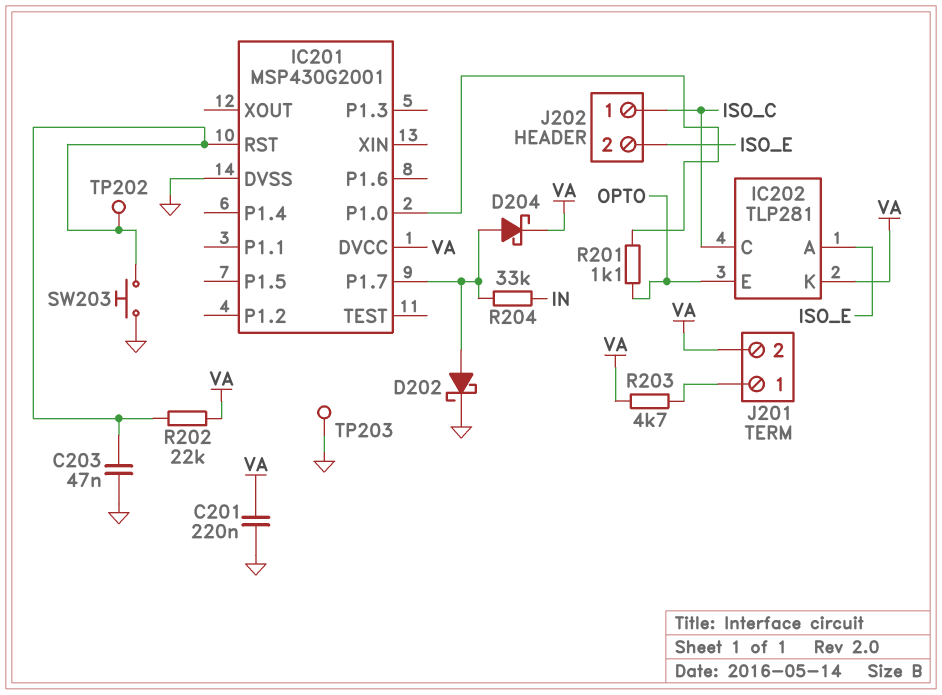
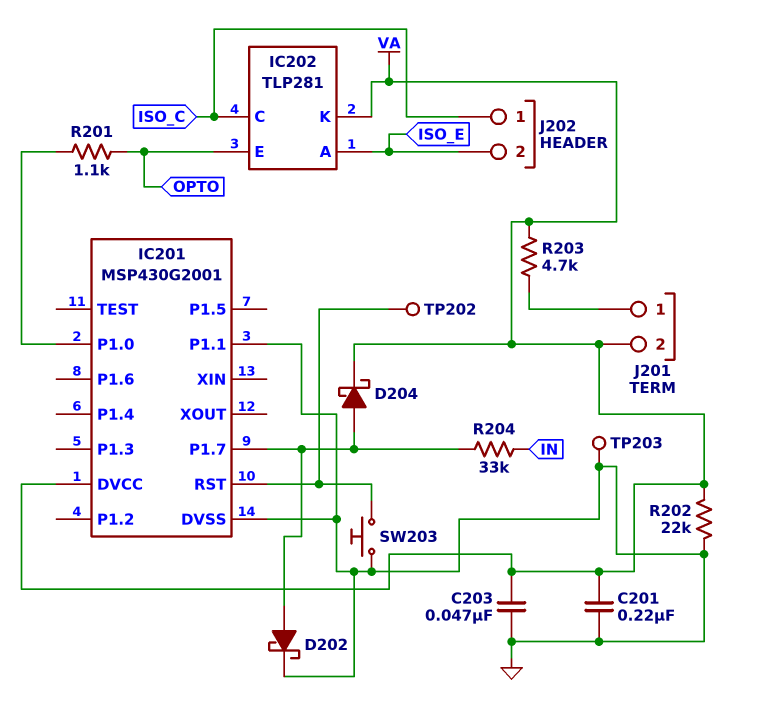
C203: 47nF (GND, IC201/RST) -> 47nF (GND, VA)
IC201 pin P1.1: none -> GND
R202: 22k (IC201/RST, VA) -> 22k (GND, VA)

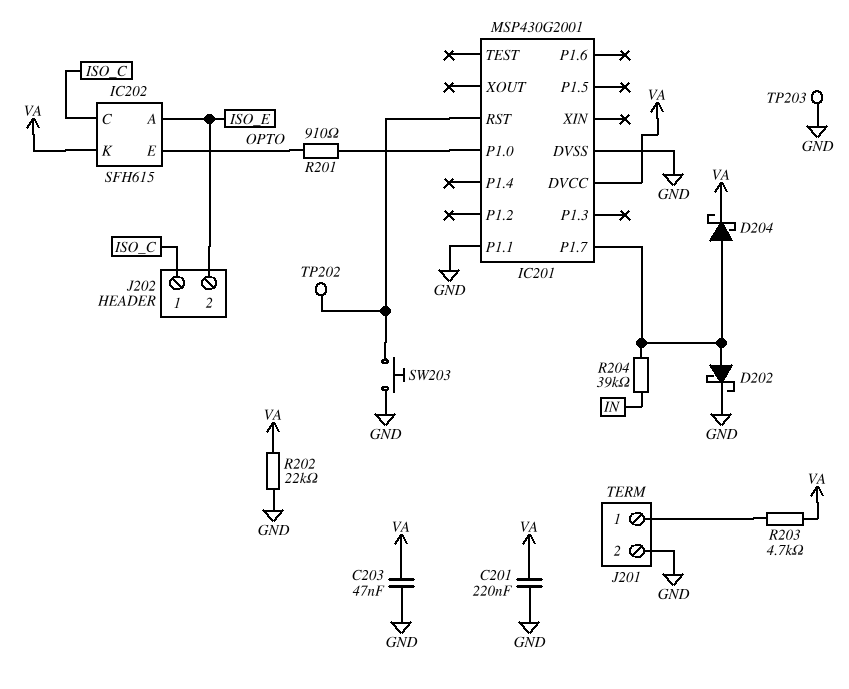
IC202: TLP281 -> SFH615
J201 pin 2: VA -> GND
R201: 1.1k (IC201/P1.0, OPTO) -> 910 (IC201/P1.0, OPTO)
R204: 33k (IC201/P1.7, IN) -> 39k (IC201/P1.7, IN)

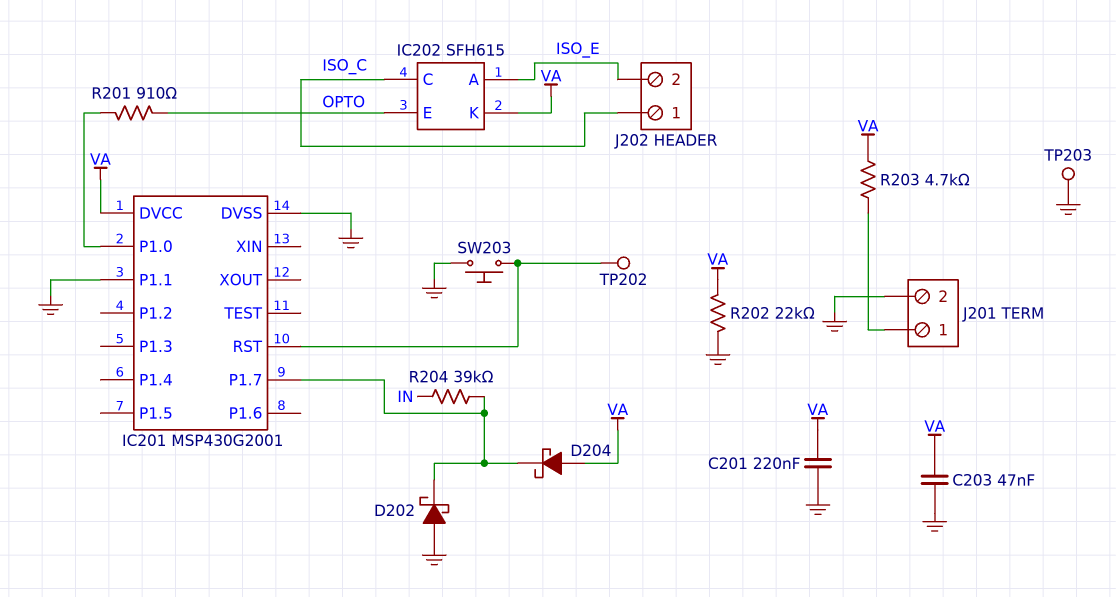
D202: schottky (A IC201/P1.7, K GND) -> schottky (A GND, K IC201/P1.7)
D204: schottky (A IC201/P1.7, K VA) -> schottky (A VA, K IC201/P1.7)

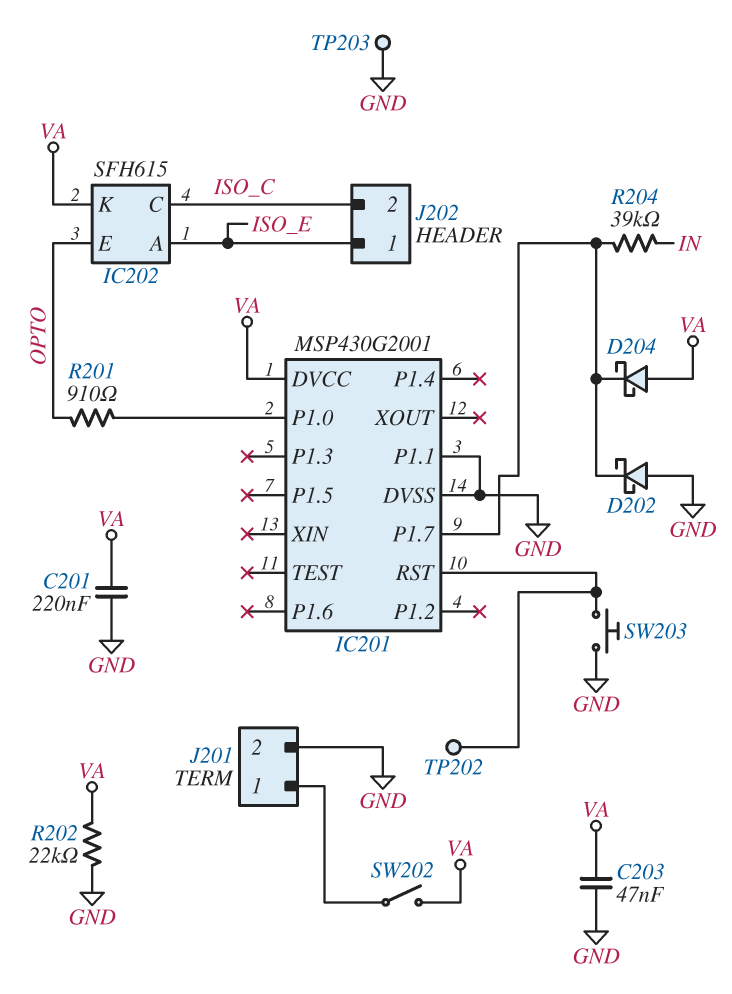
J202 pin 1: ISO_C -> ISO_E
J202 pin 2: ISO_E -> ISO_C
R203: 4.7k (J201/1, VA) -> none
SW202: none -> switch (J201/1, VA)

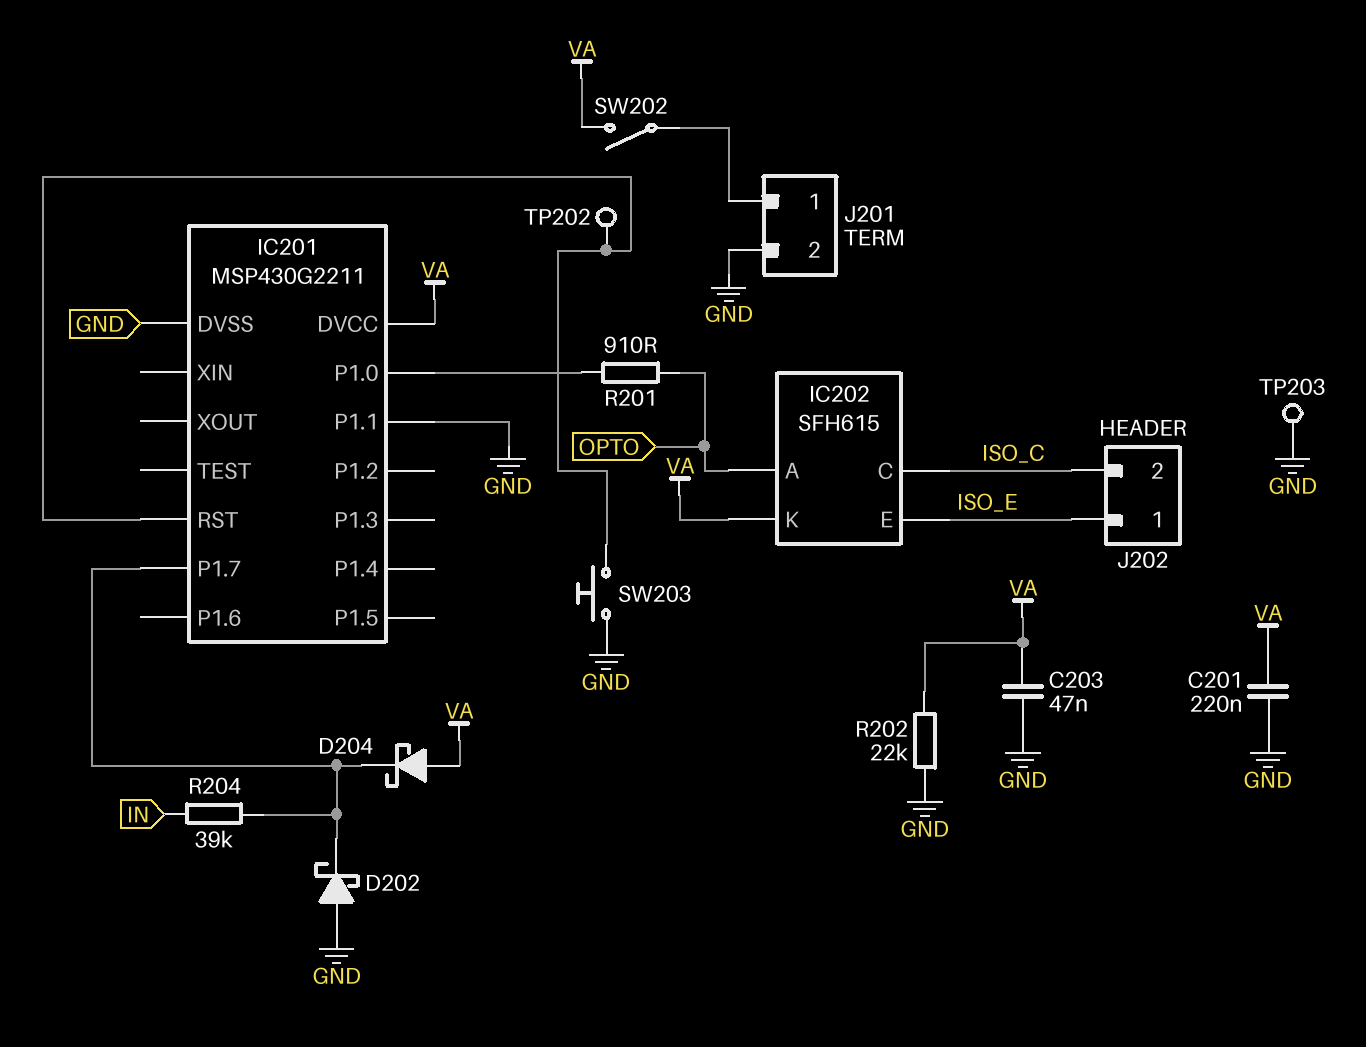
IC201: MSP430G2001 -> MSP430G2211
IC202 pin A: ISO_E -> OPTO
IC202 pin E: OPTO -> ISO_E

